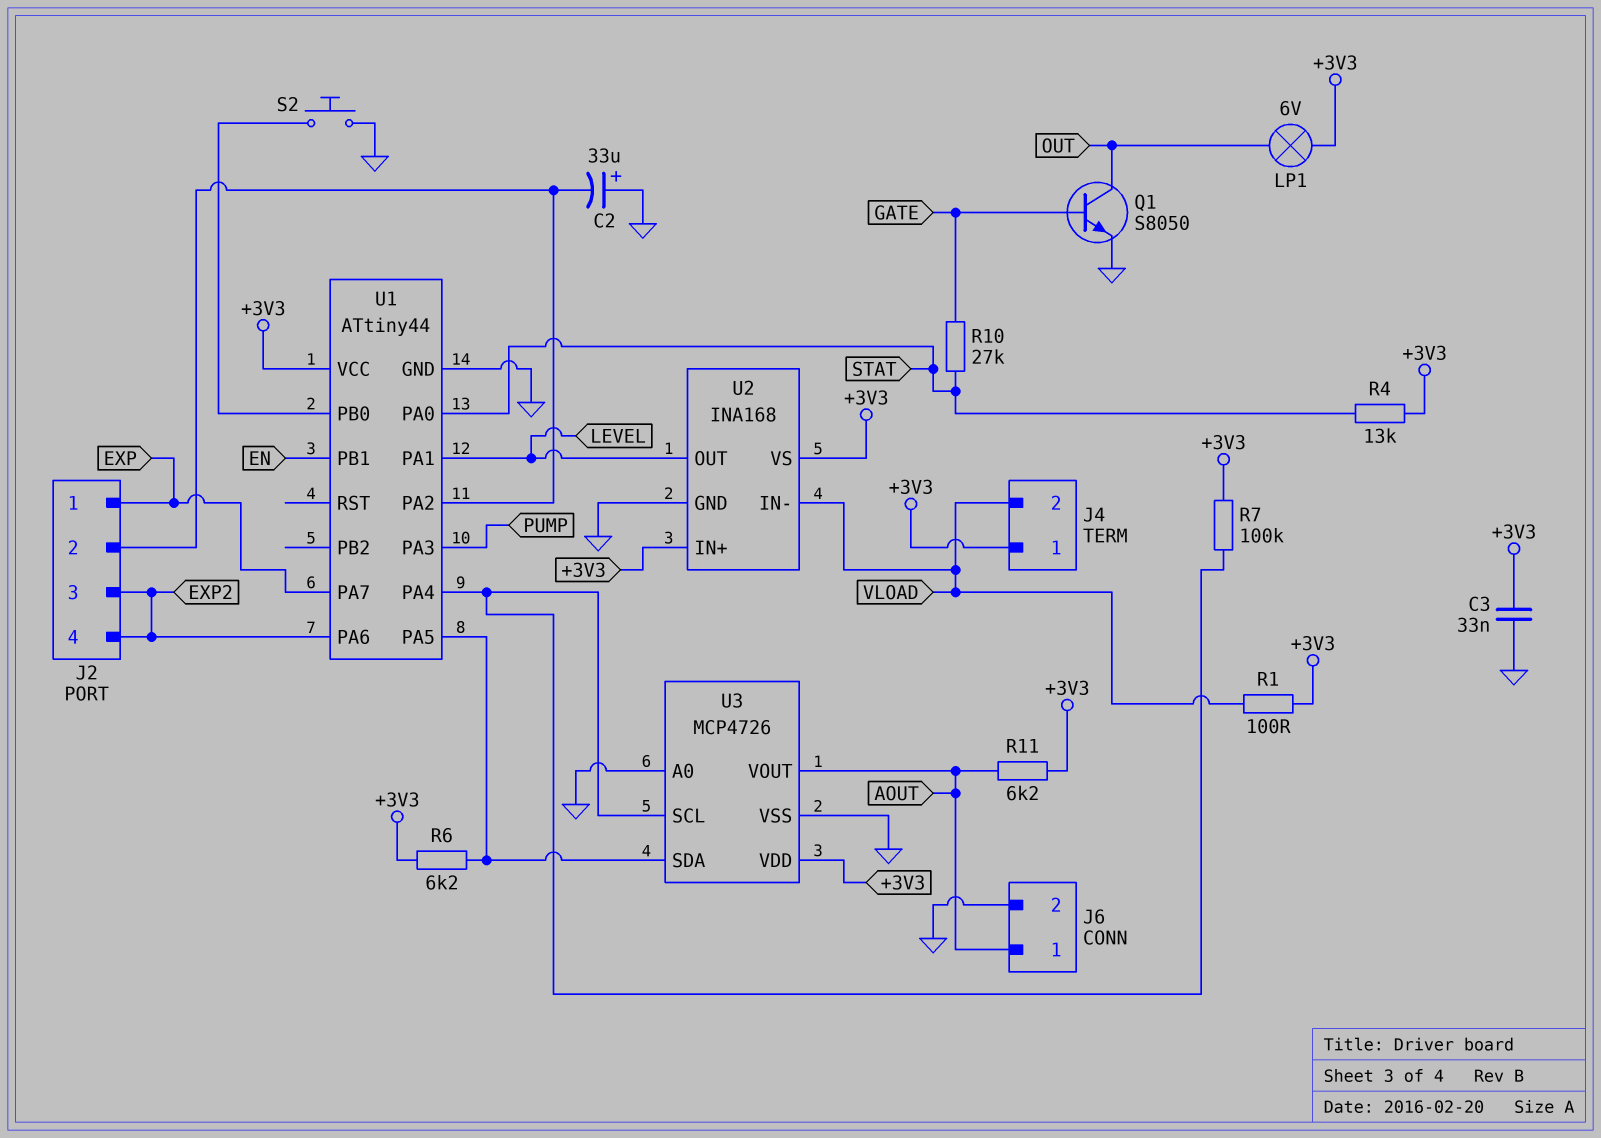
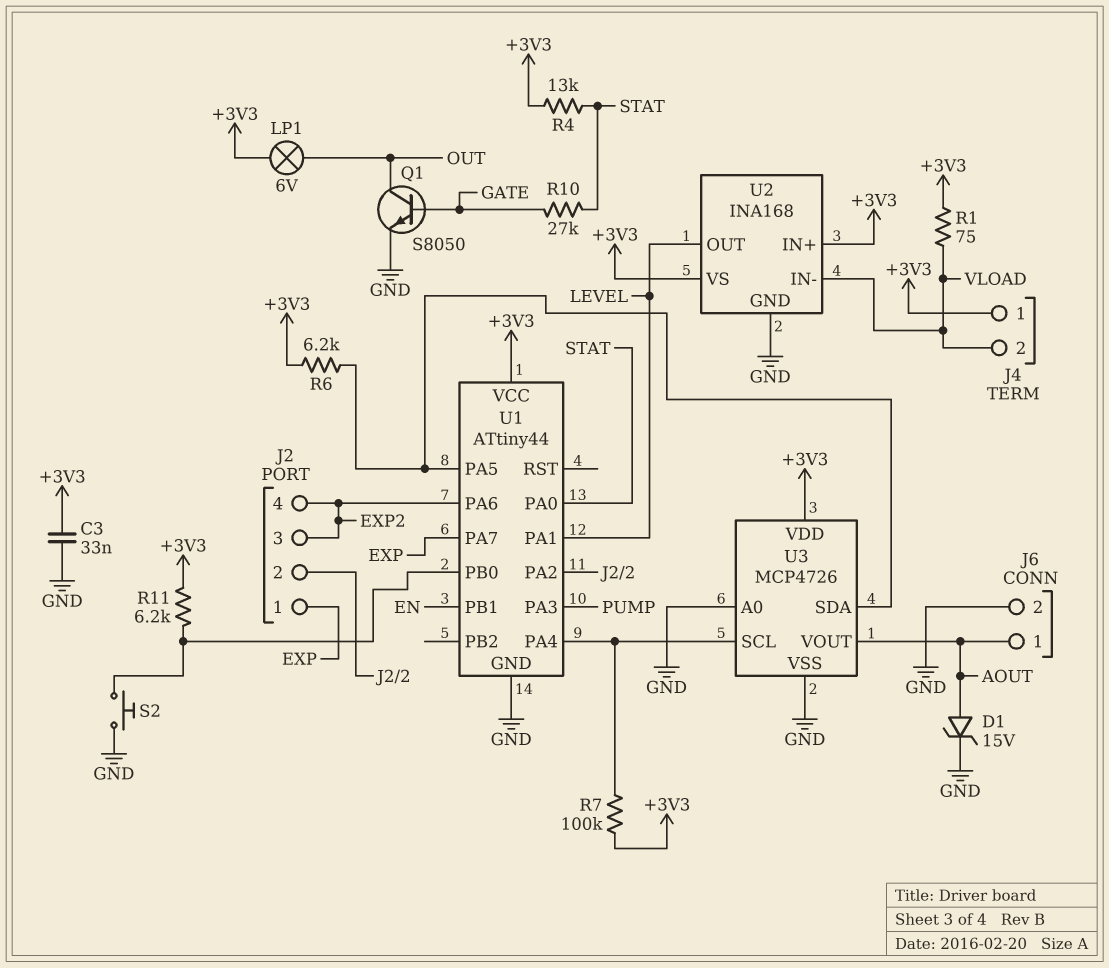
C2: 33uF (plus GND, minus J2/2) -> none
D1: none -> zener 15V (A AOUT, K GND)
R1: 100 (+3V3, VLOAD) -> 75 (+3V3, VLOAD)
R11: 6.2k (+3V3, AOUT) -> 6.2k (+3V3, U1/PB0)

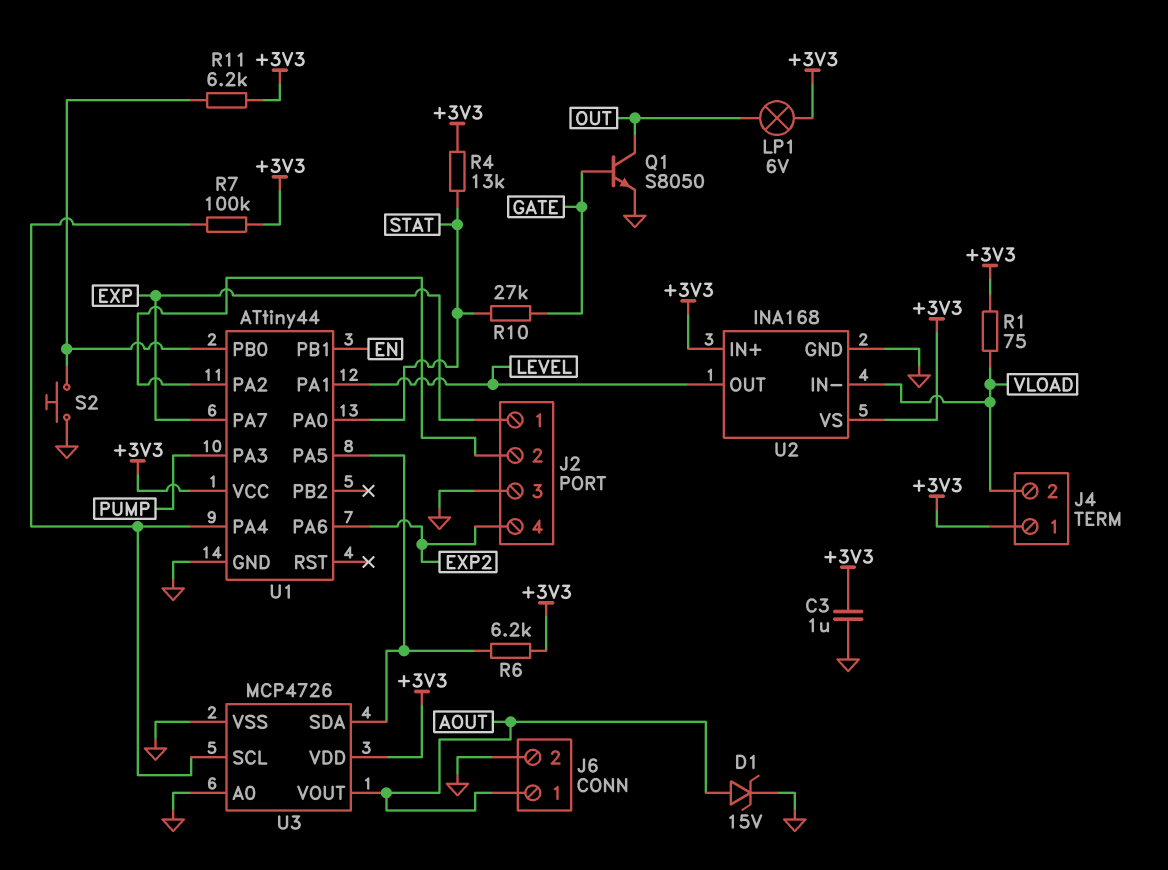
C3: 33nF (+3V3, GND) -> 1uF (+3V3, GND)
J2 pin 3: EXP2 -> GND

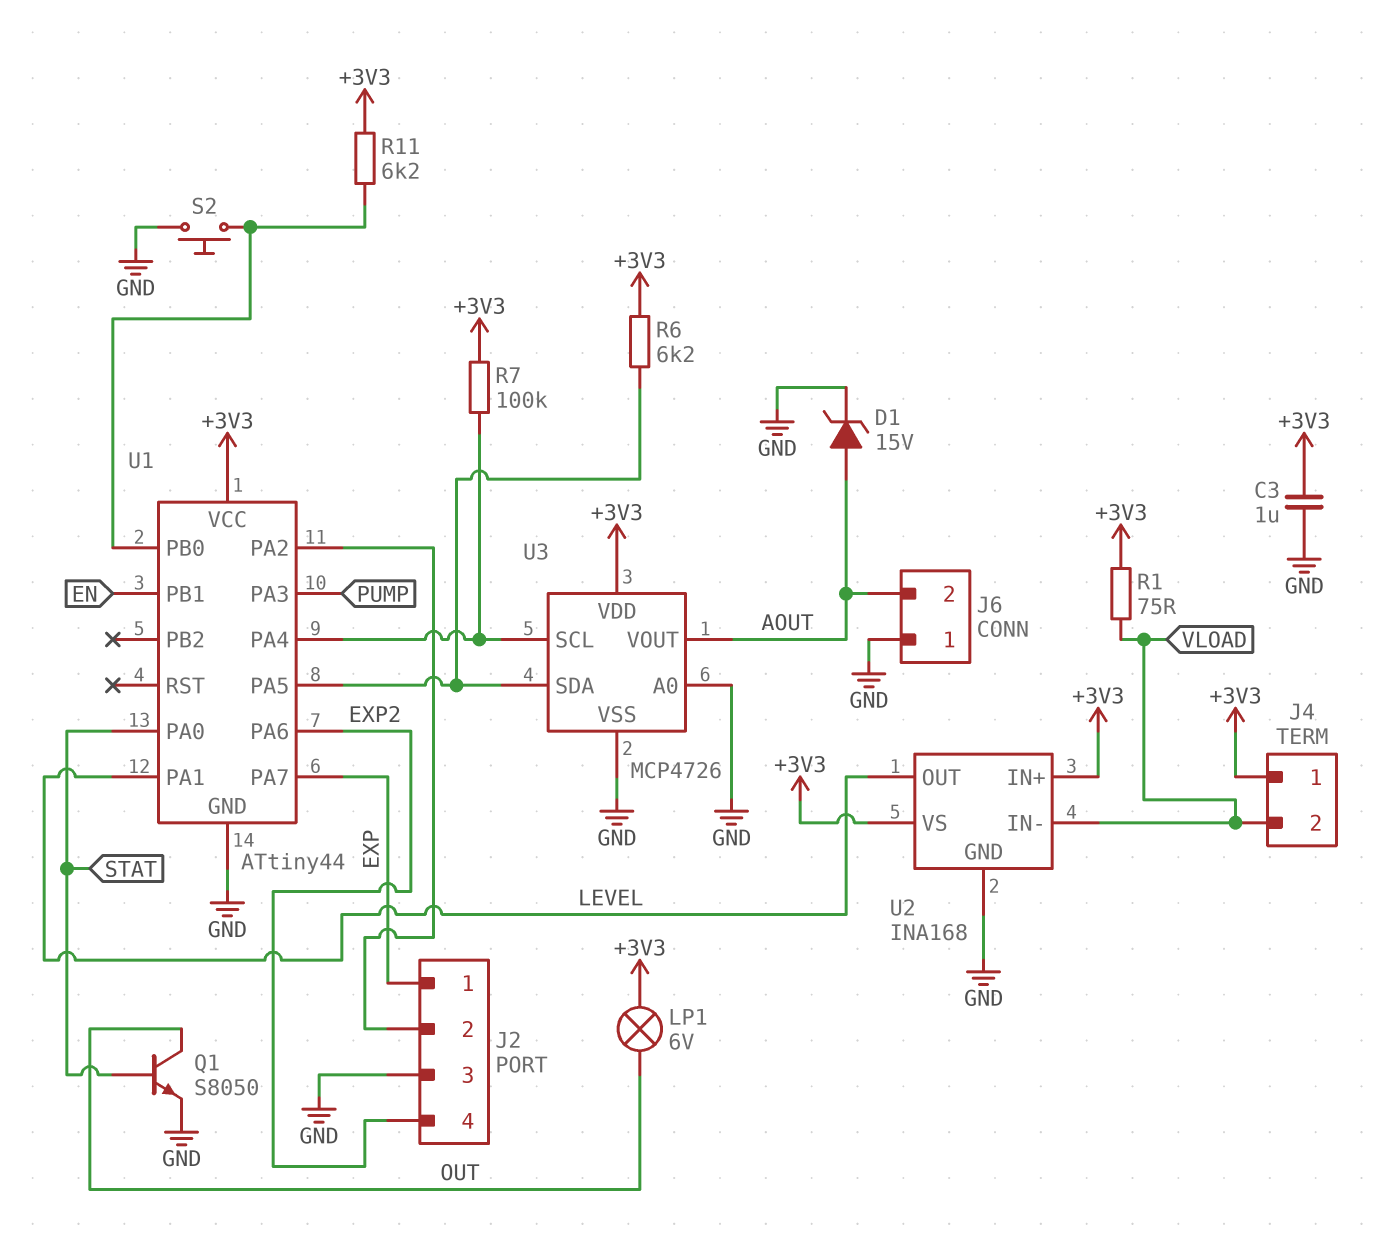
J6 pin 1: AOUT -> GND
J6 pin 2: GND -> AOUT
Q1: NPN S8050 (B GATE, C OUT, E GND) -> NPN S8050 (B STAT, C OUT, E GND)
R4: 13k (+3V3, STAT) -> none
R10: 27k (GATE, STAT) -> none

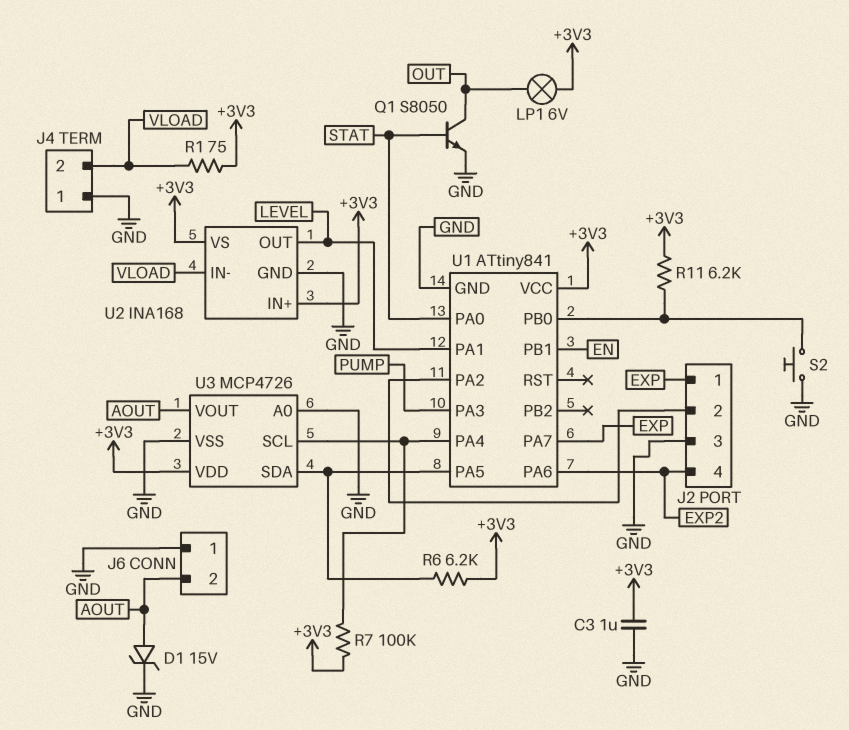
J4 pin 1: +3V3 -> GND
U1: ATtiny44 -> ATtiny841

